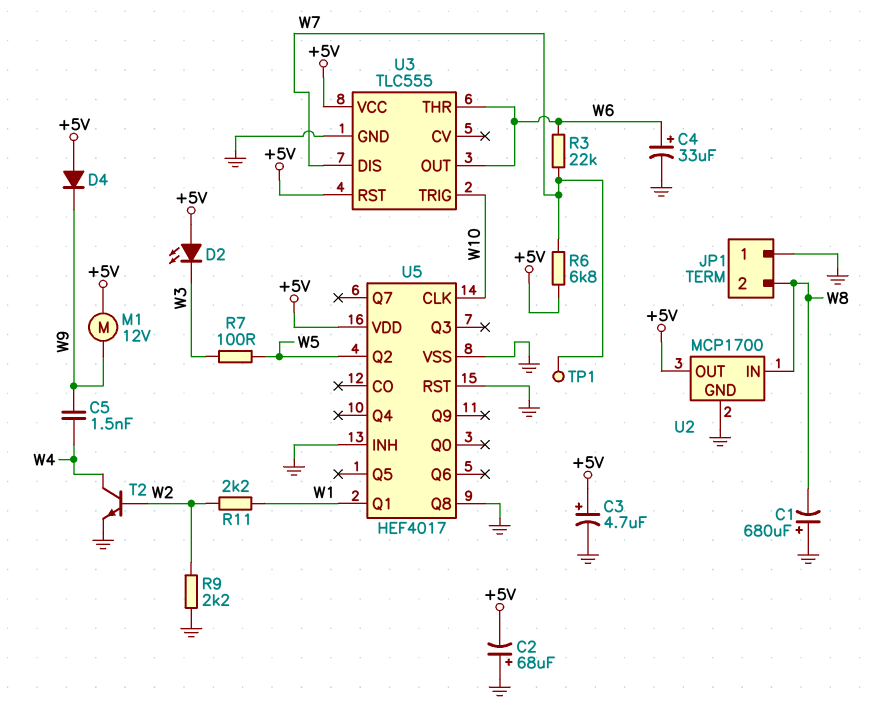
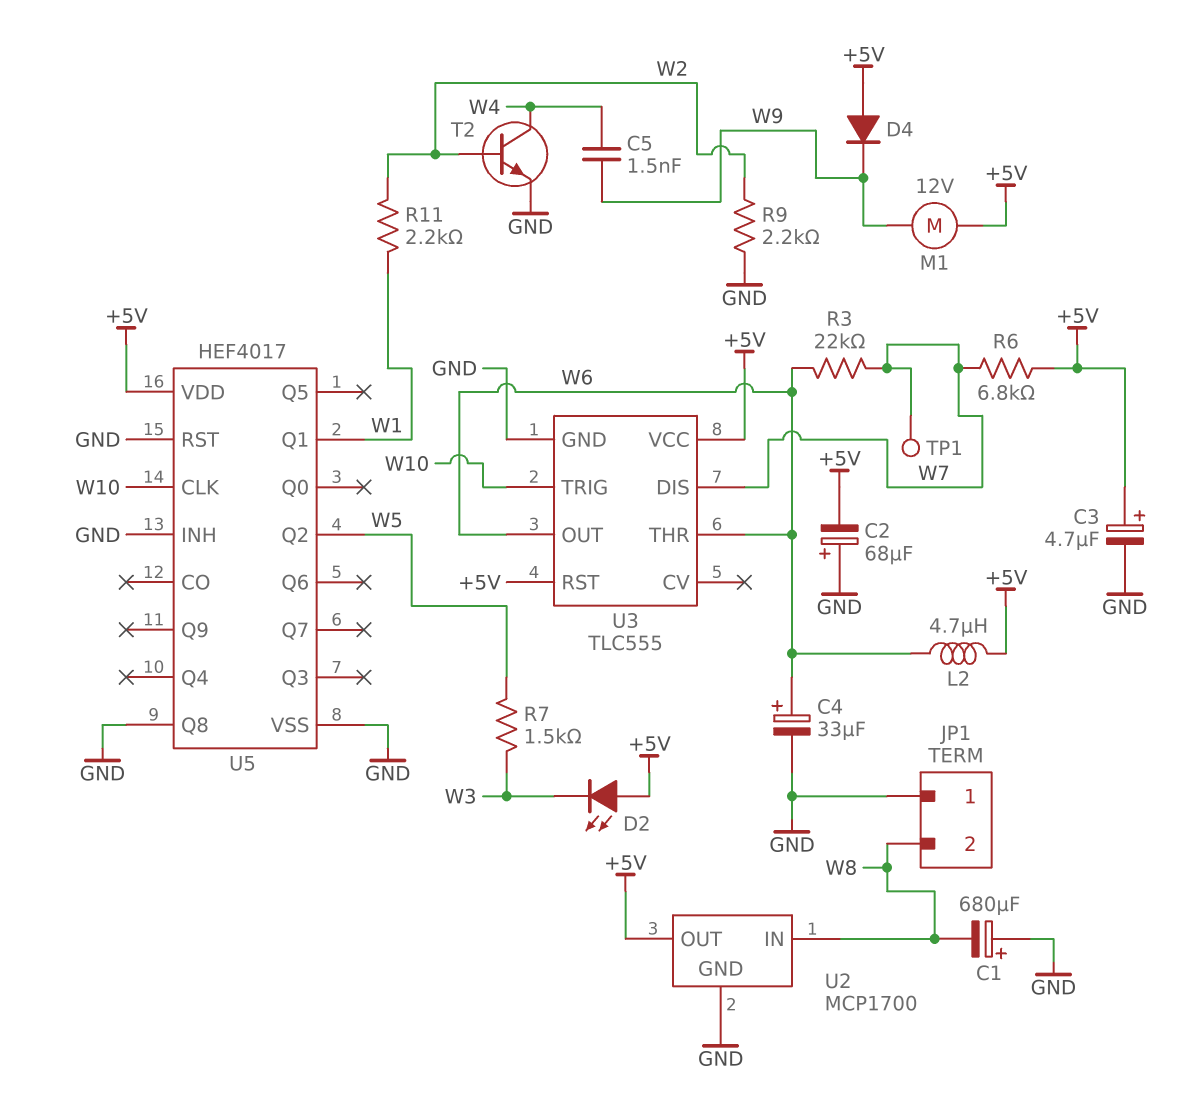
L2: none -> 4.7uH (+5V, W6)
R7: 100 (W3, W5) -> 1.5k (W3, W5)

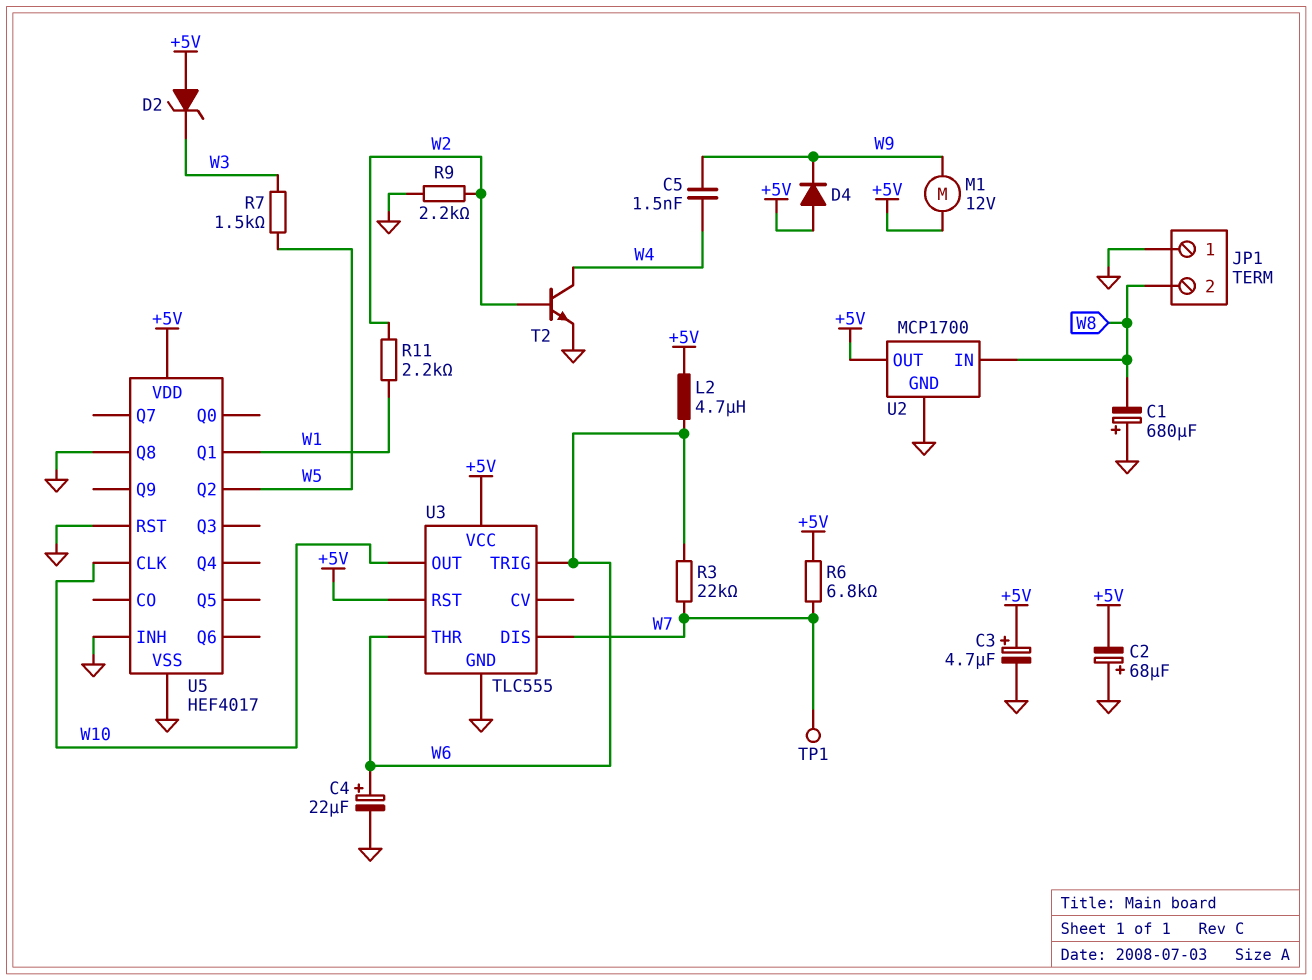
C4: 33uF (plus W6, minus GND) -> 22uF (plus W6, minus GND)
D2: LED (A +5V, K W3) -> zener (A +5V, K W3)
U3 pin OUT: W6 -> W10
U3 pin TRIG: W10 -> W6

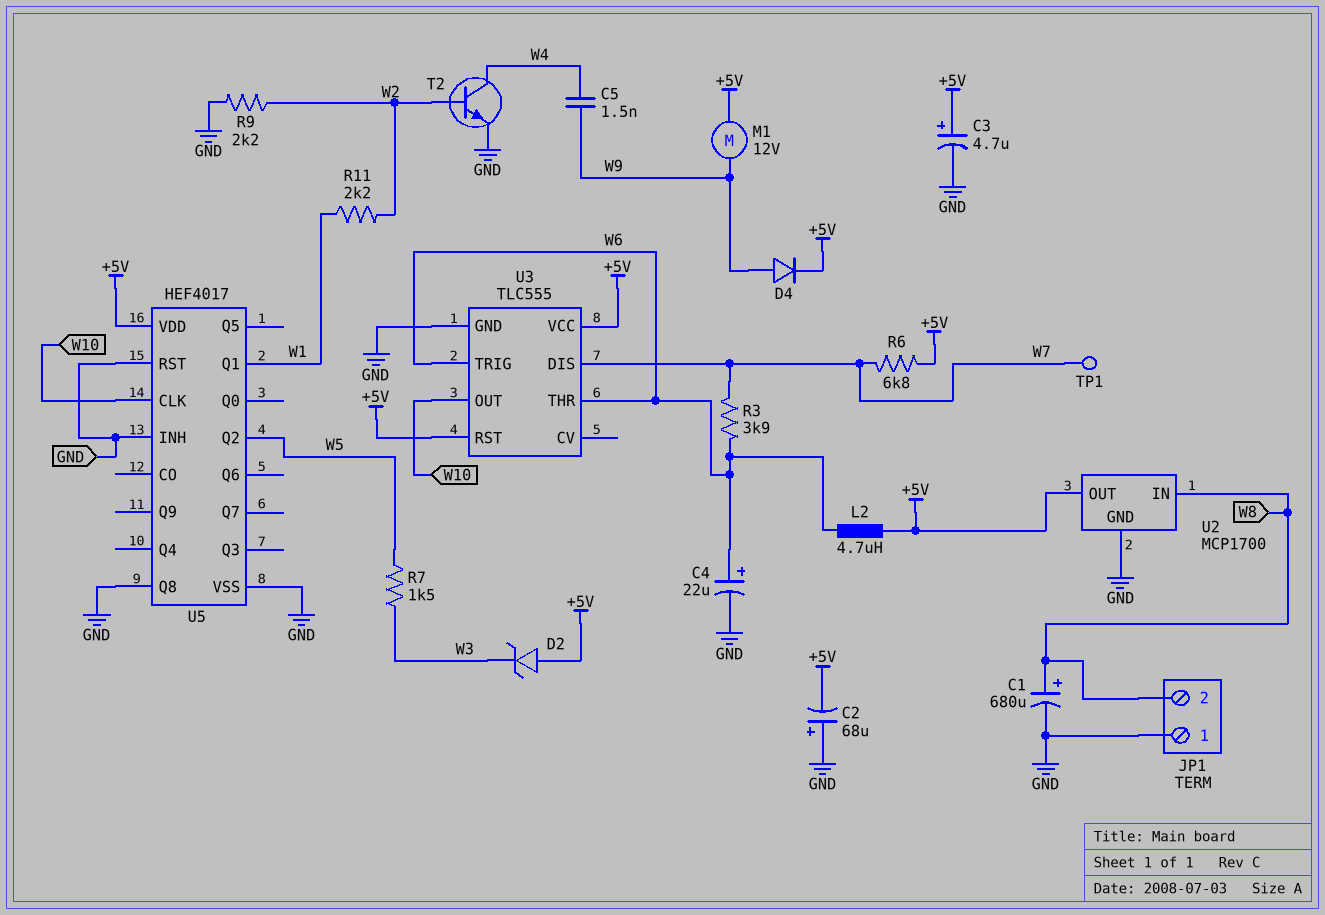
C1: 680uF (plus GND, minus W8) -> 680uF (plus W8, minus GND)
D4: diode (A +5V, K W9) -> diode (A W9, K +5V)
R3: 22k (W6, W7) -> 3.9k (W6, W7)

